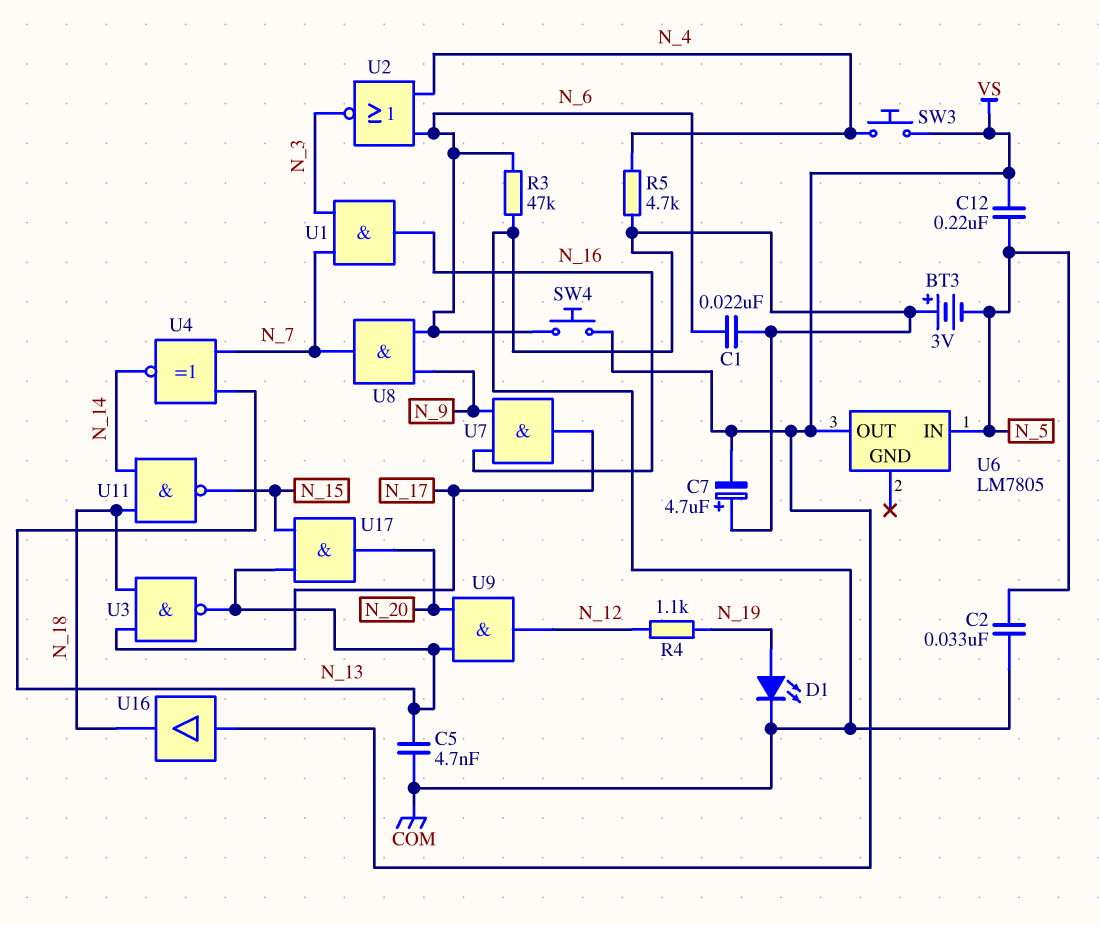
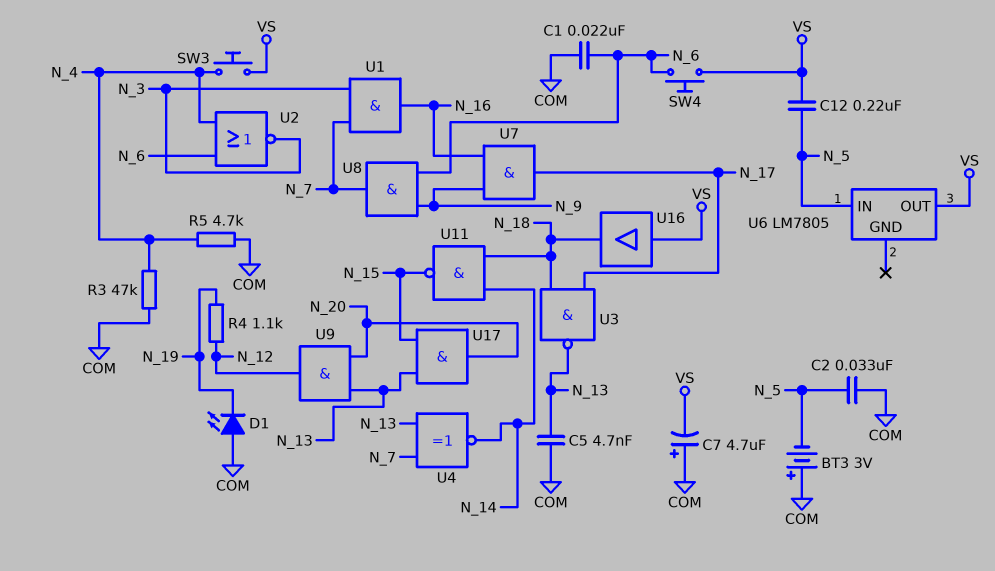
D1: LED (A N_19, K COM) -> LED (A COM, K N_19)
R3: 47k (COM, N_6) -> 47k (COM, N_4)

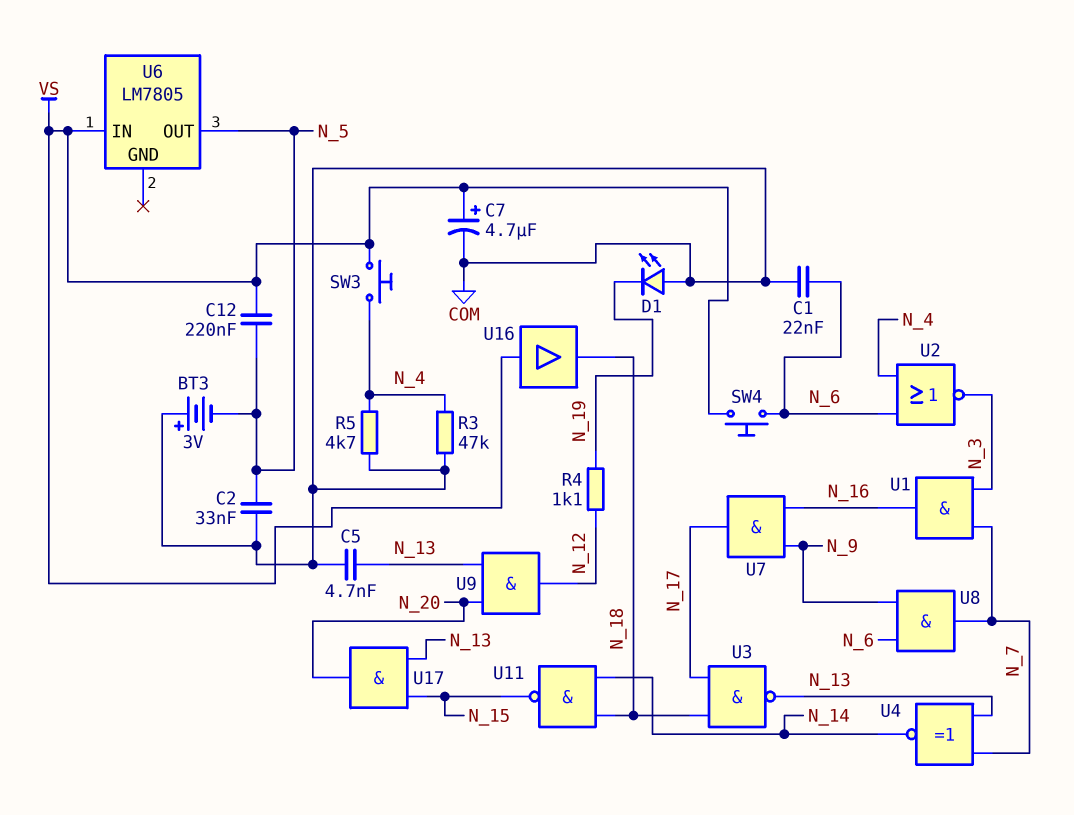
C7: 4.7uF (plus COM, minus VS) -> 4.7uF (plus VS, minus COM)
U6 pin IN: N_5 -> VS
U6 pin OUT: VS -> N_5

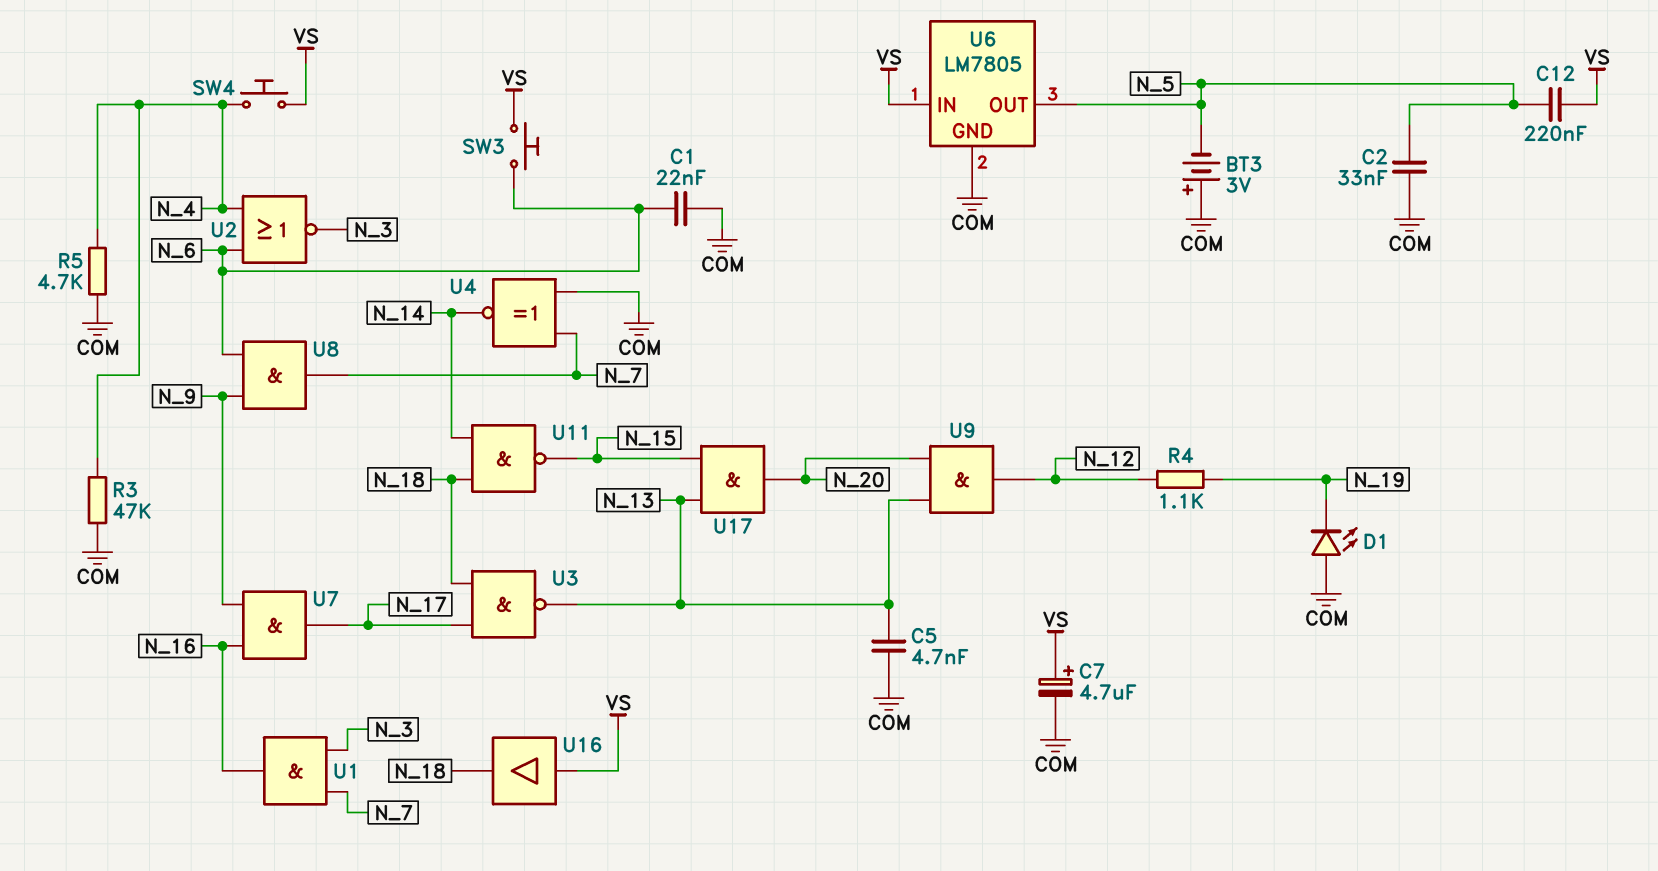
SW3: button (N_4, VS) -> button (N_6, VS)
SW4: button (N_6, VS) -> button (N_4, VS)
U4: XNOR (in N_7, in N_13, out N_14) -> XNOR (in COM, in N_7, out N_14)
U6 pin GND: none -> COM

